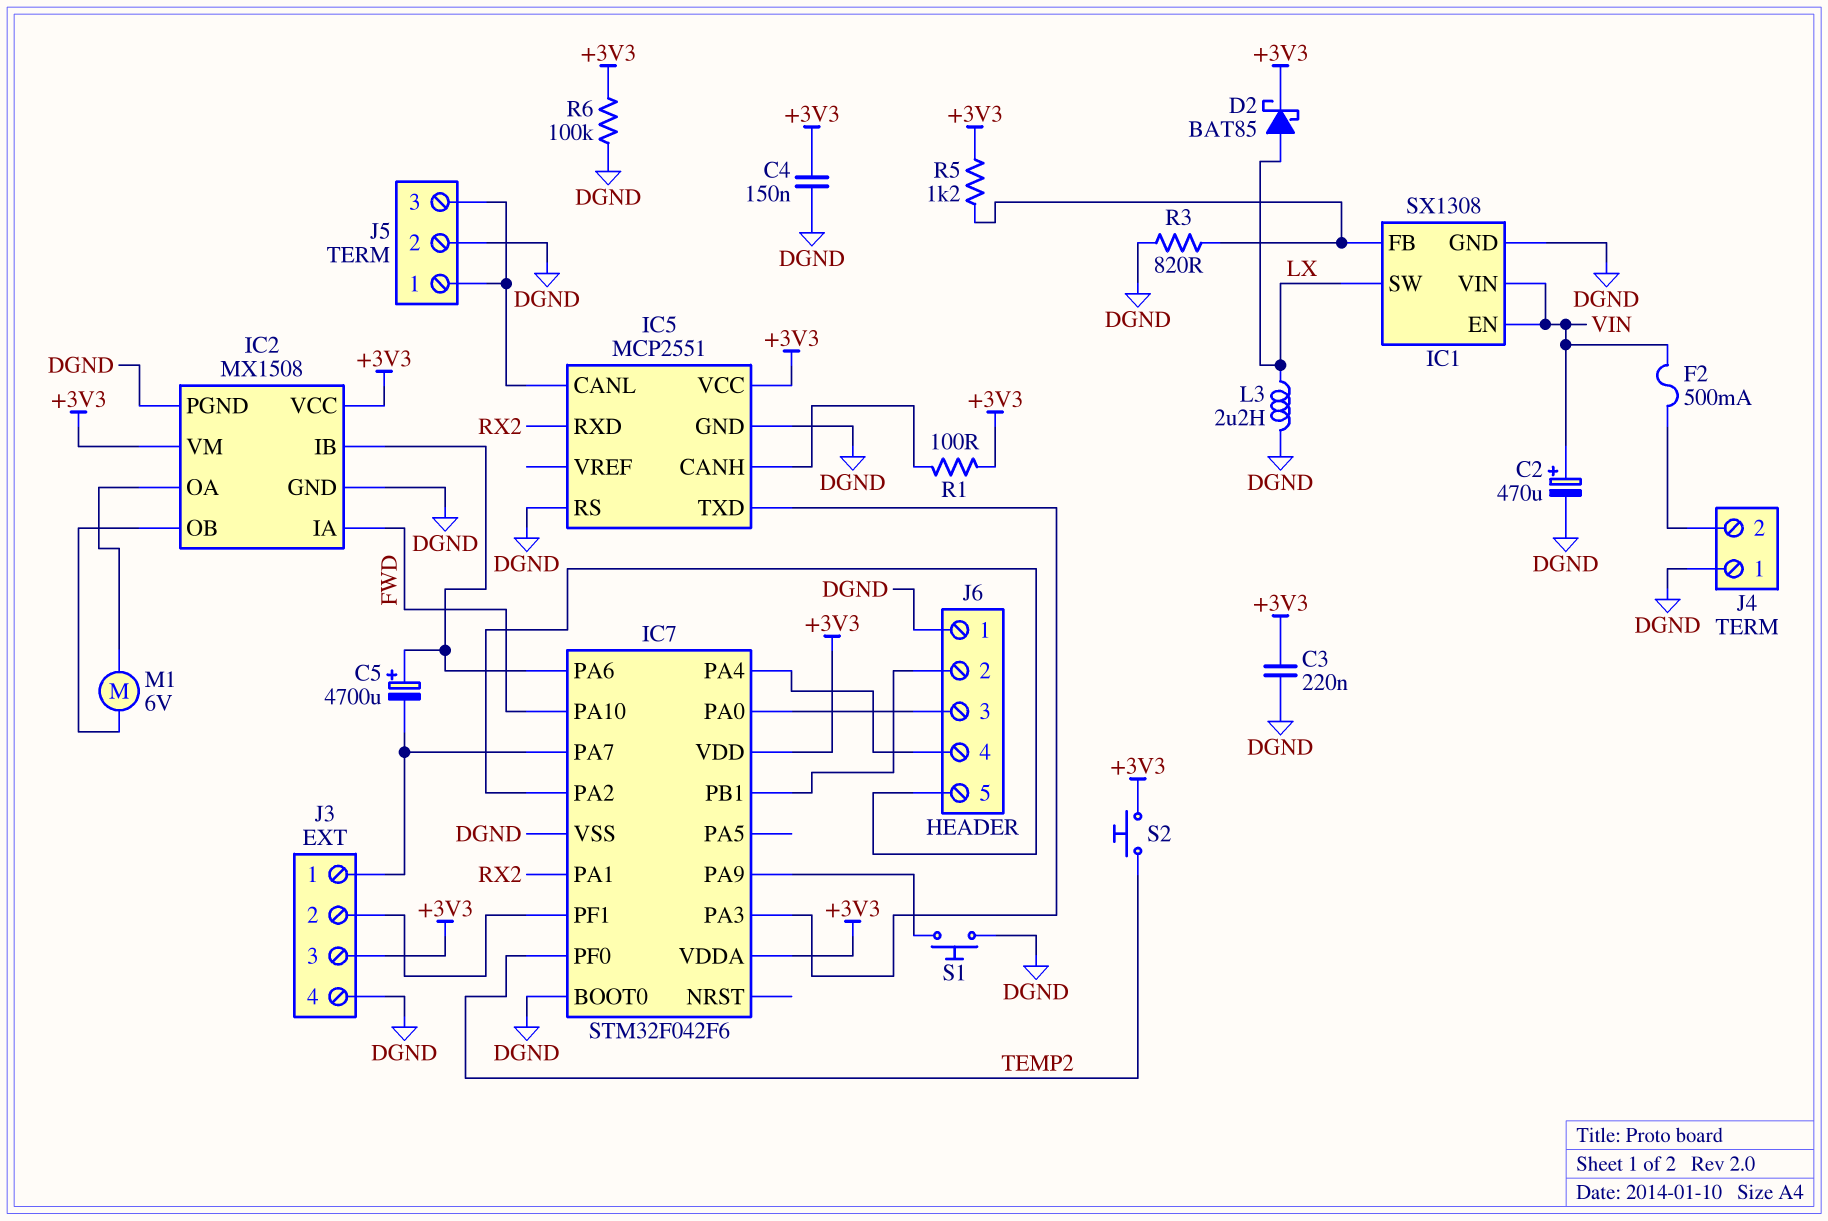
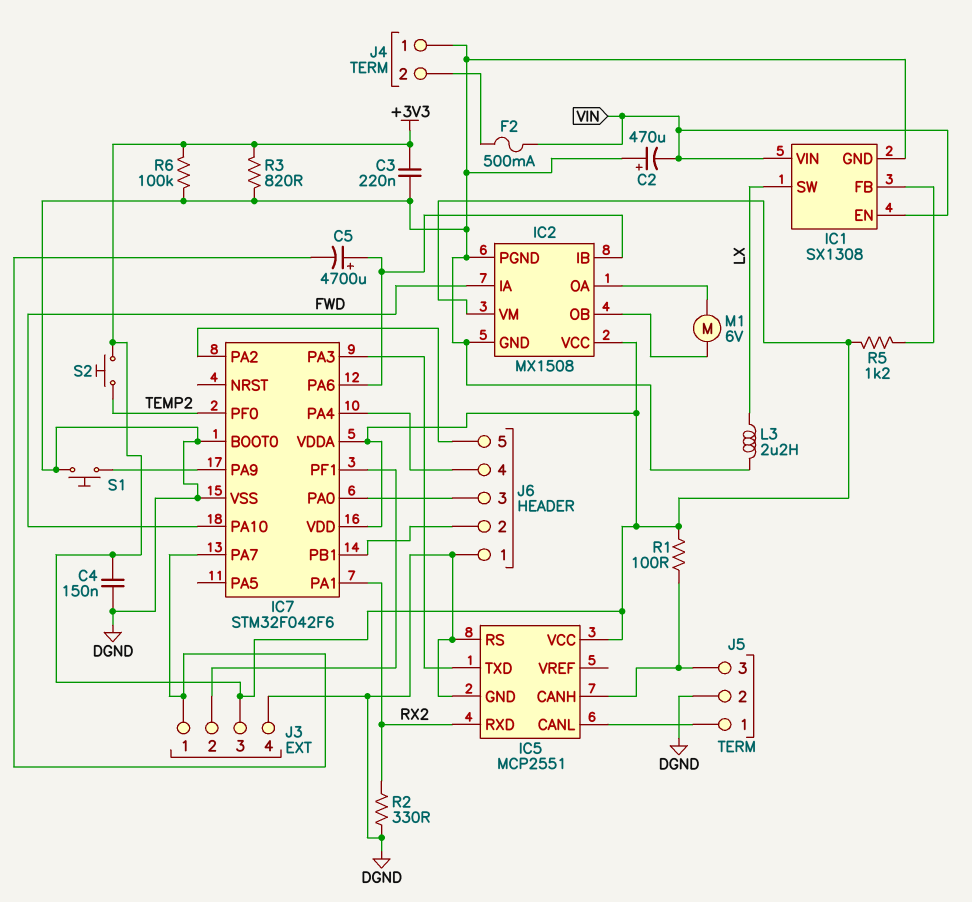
C2: 470uF (plus VIN, minus DGND) -> 470uF (plus DGND, minus VIN)
D2: schottky BAT85 (A LX, K +3V3) -> none
J5 pin 3: IC5/CANL -> IC5/CANH
R2: none -> 330 (DGND, RX2)
R3: 820 (DGND, IC1/FB) -> 820 (+3V3, DGND)

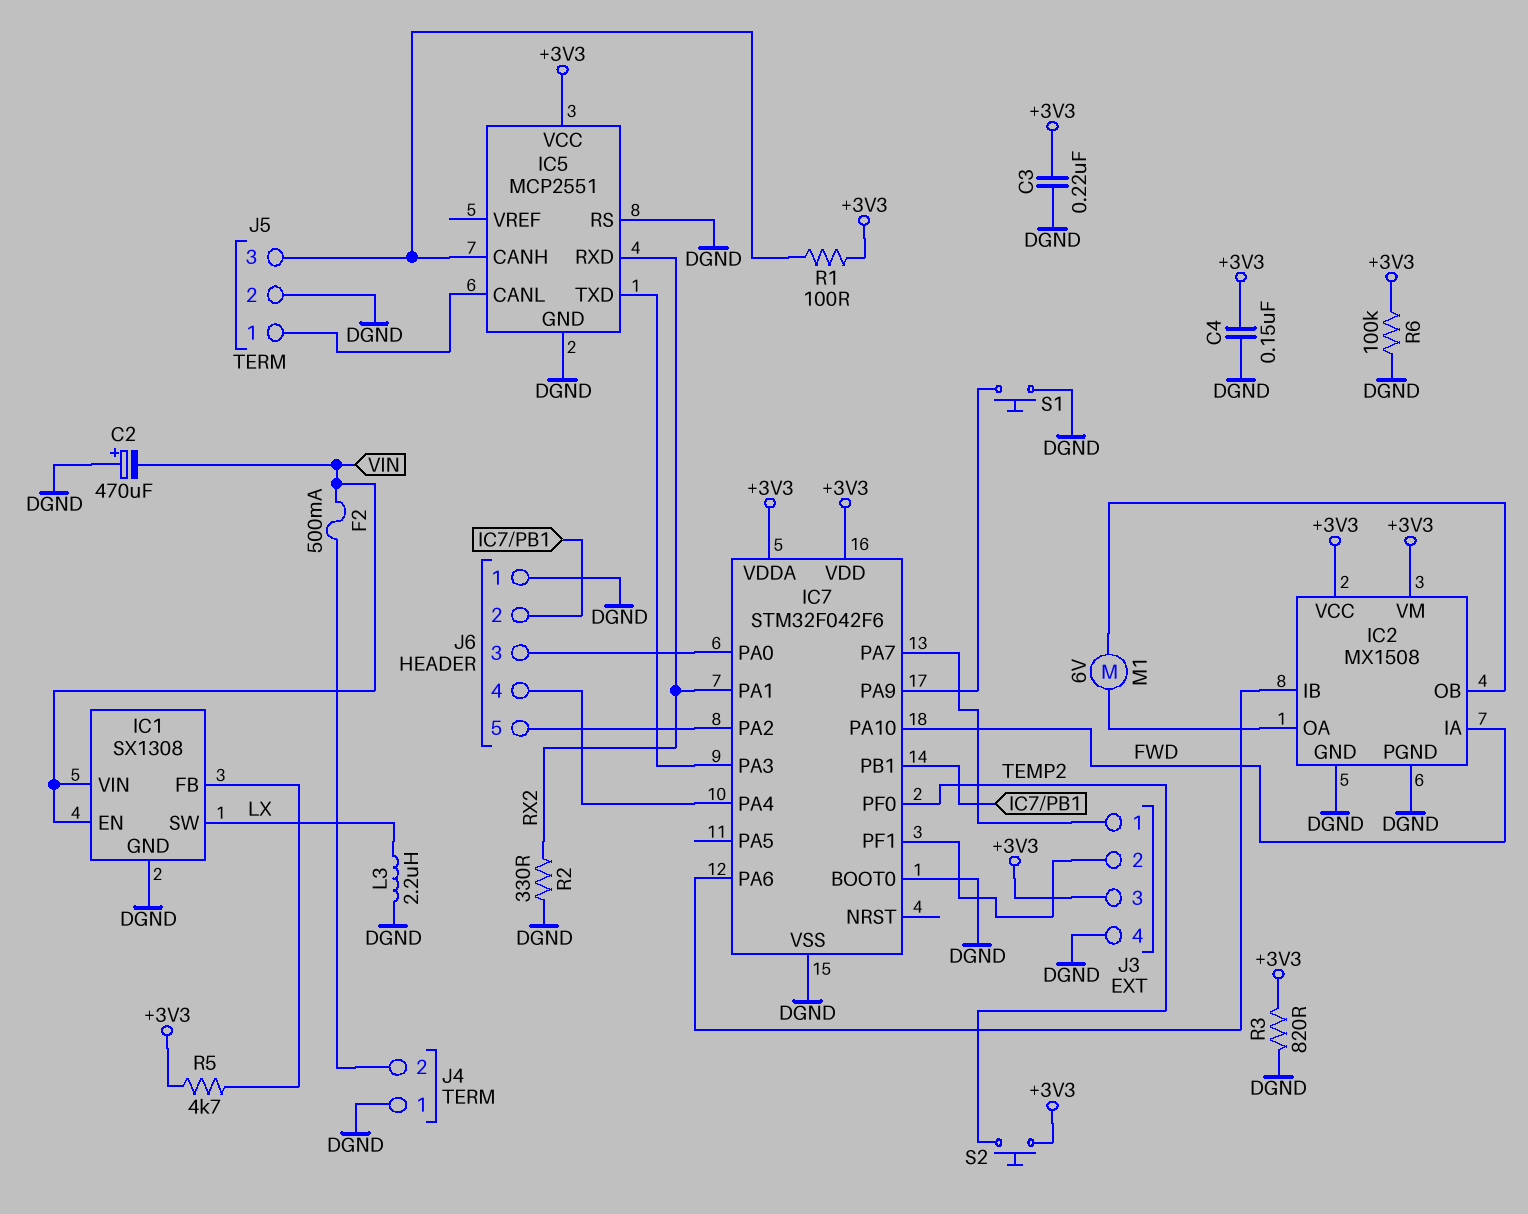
C5: 4700uF (plus IC2/IB, minus IC7/PA7) -> none
R5: 1.2k (+3V3, IC1/FB) -> 4.7k (+3V3, IC1/FB)

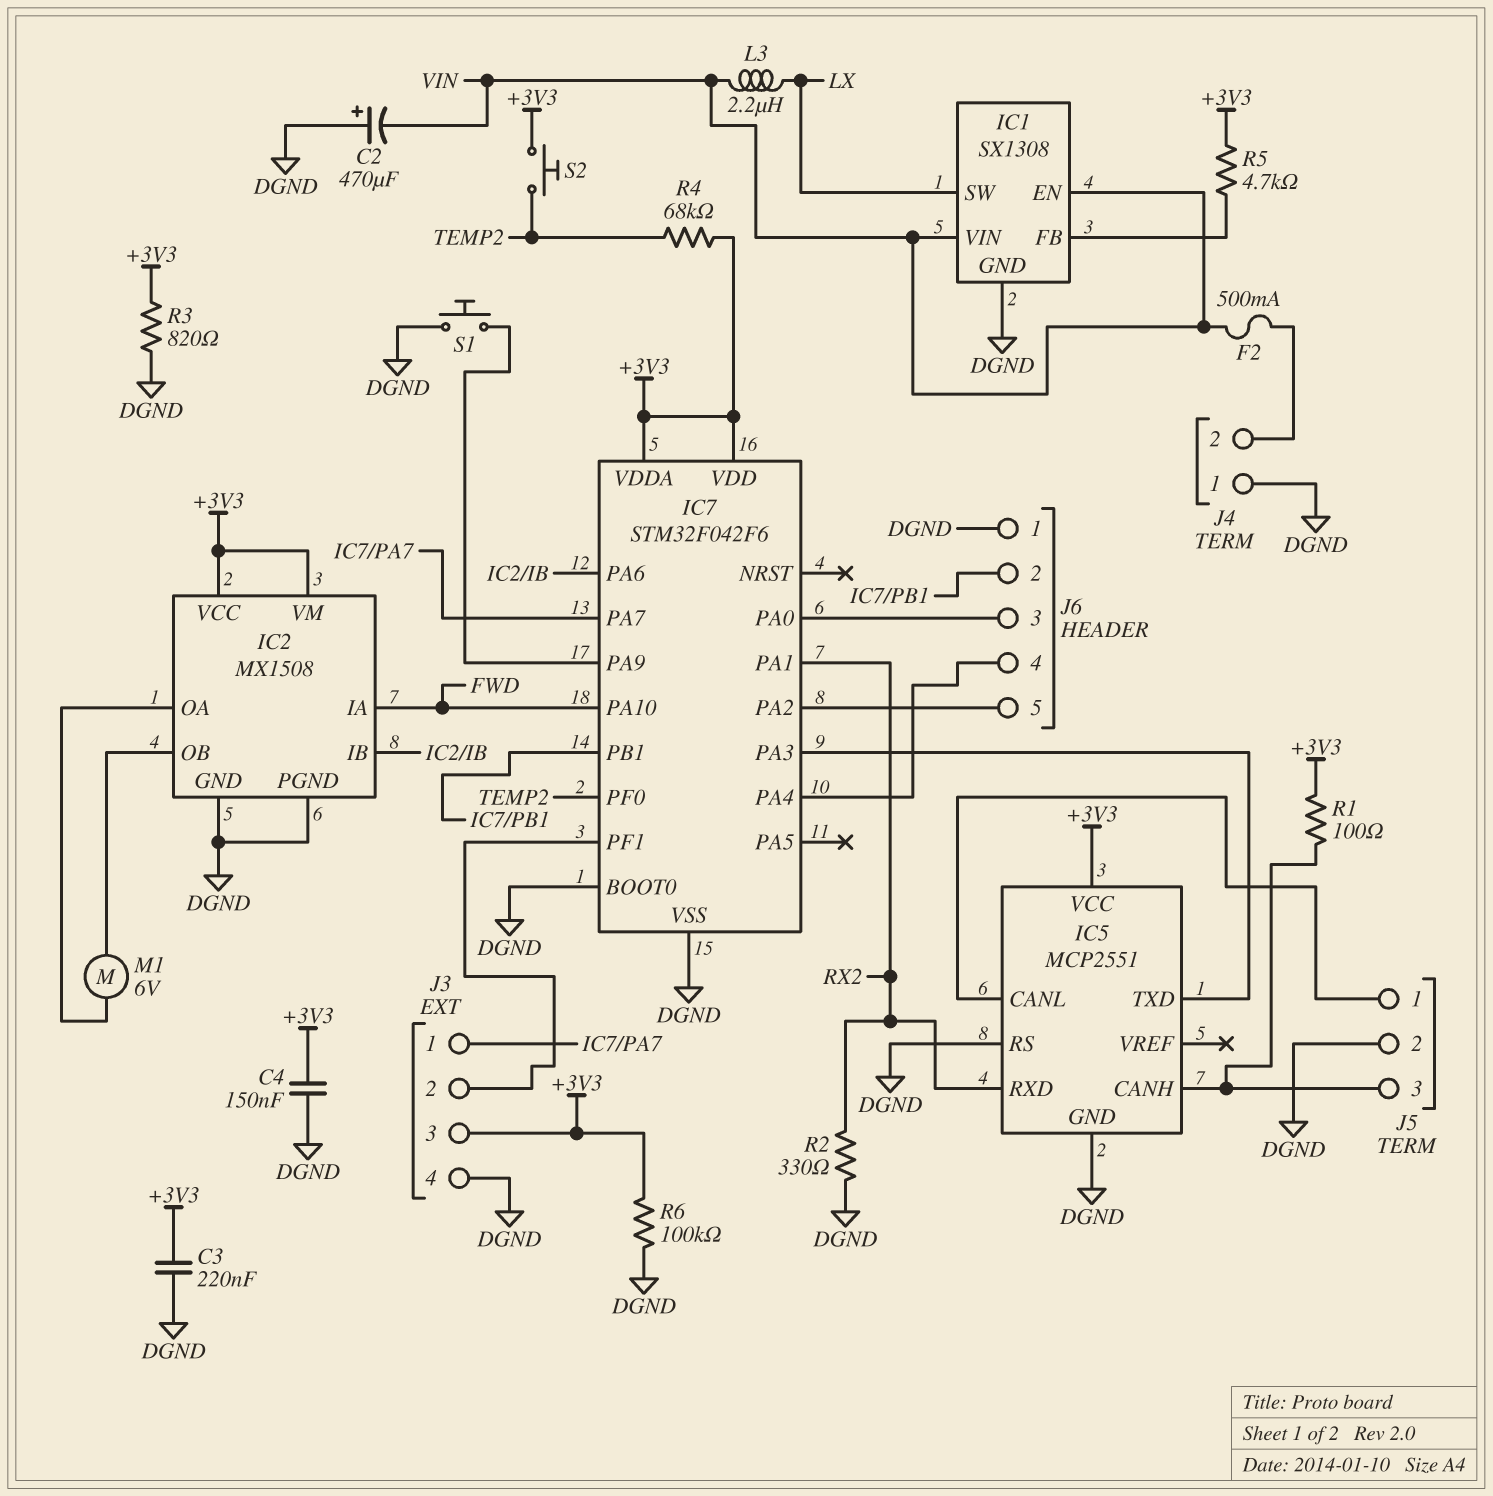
L3: 2.2uH (DGND, LX) -> 2.2uH (LX, VIN)
R4: none -> 68k (+3V3, TEMP2)

